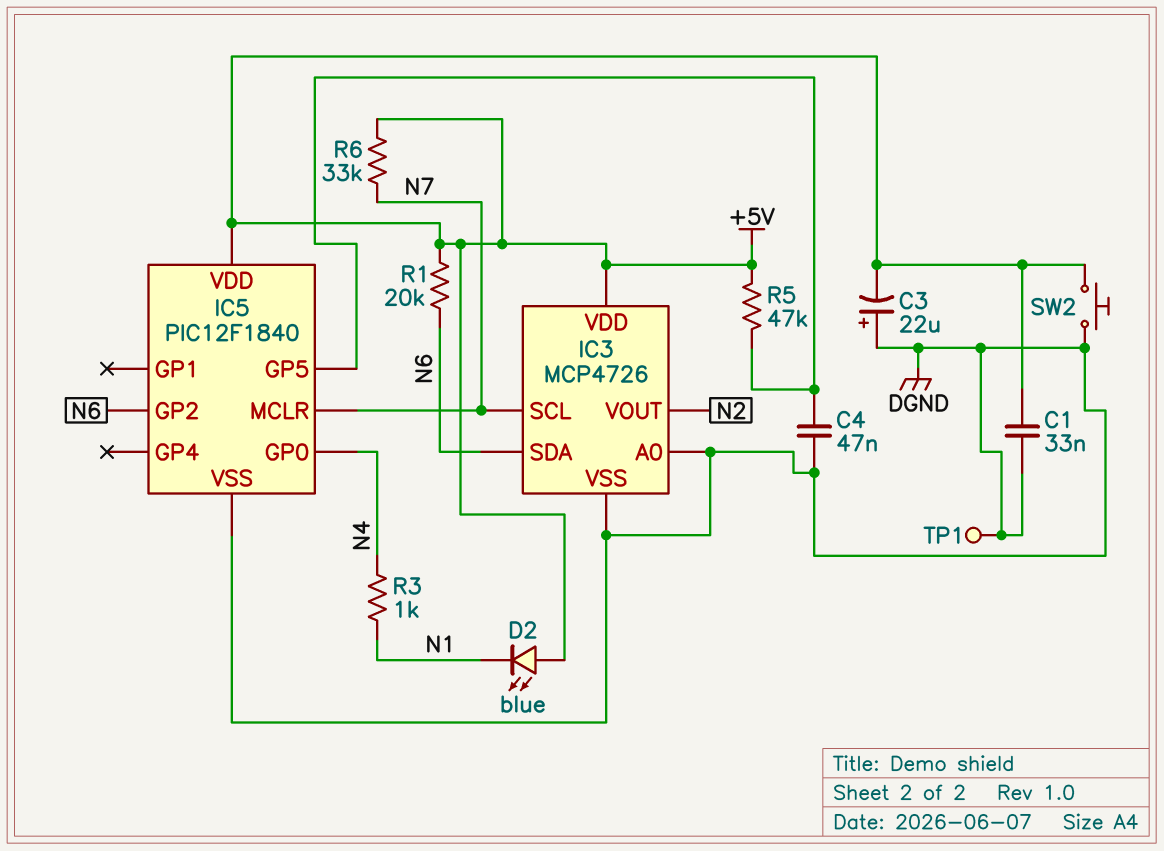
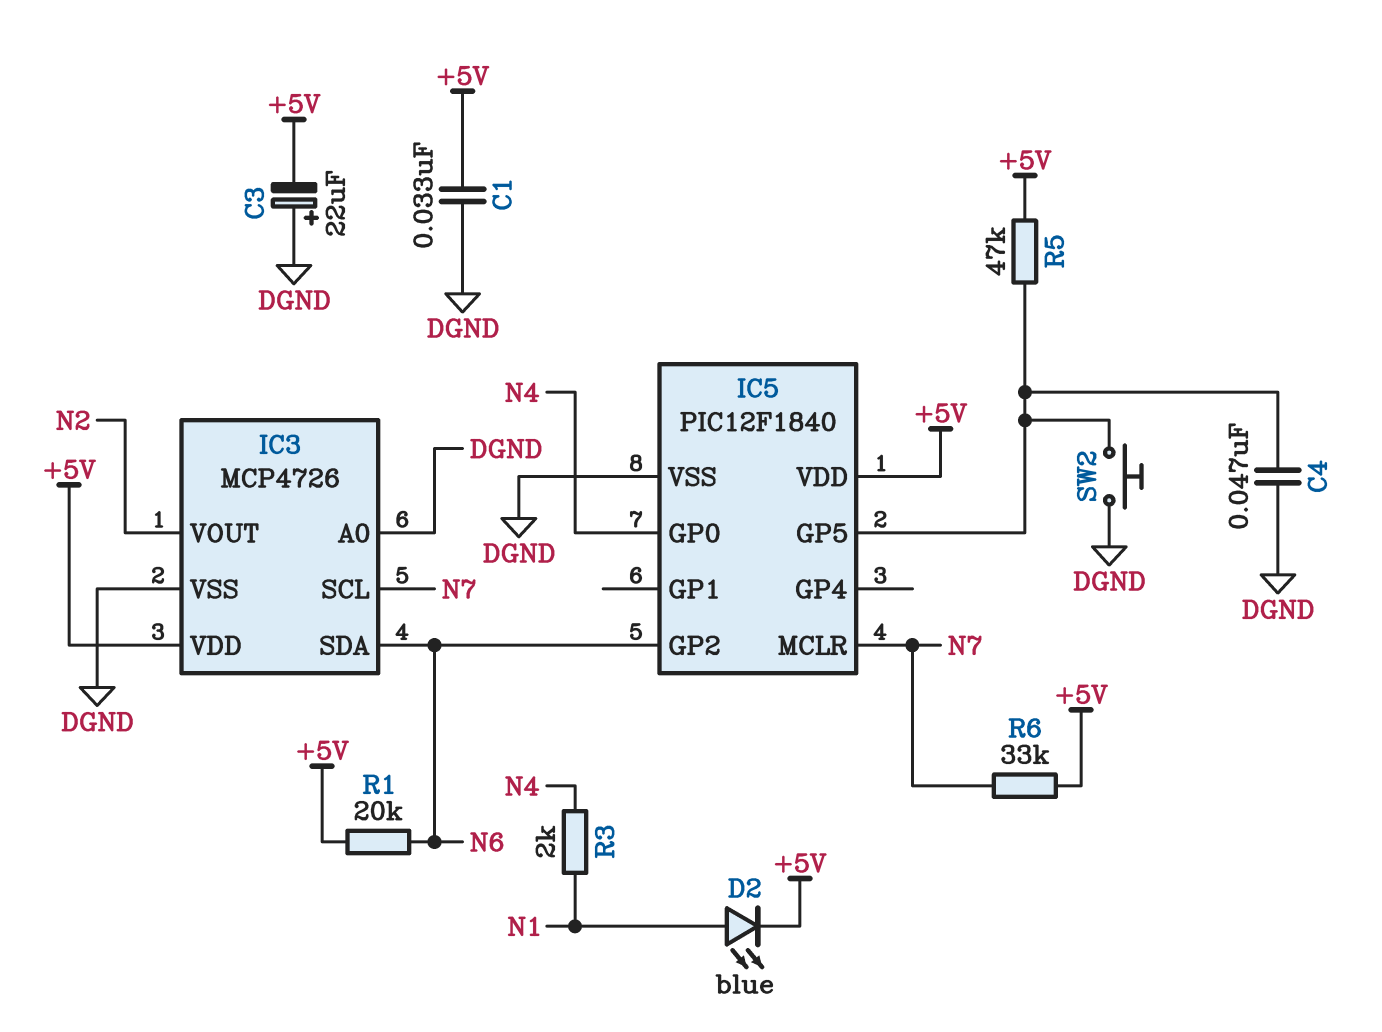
D2: LED blue (A +5V, K N1) -> LED blue (A N1, K +5V)
R3: 1k (N1, N4) -> 2k (N1, N4)
SW2: button (+5V, DGND) -> button (DGND, IC5/GP5)
TP1: test point (DGND) -> none

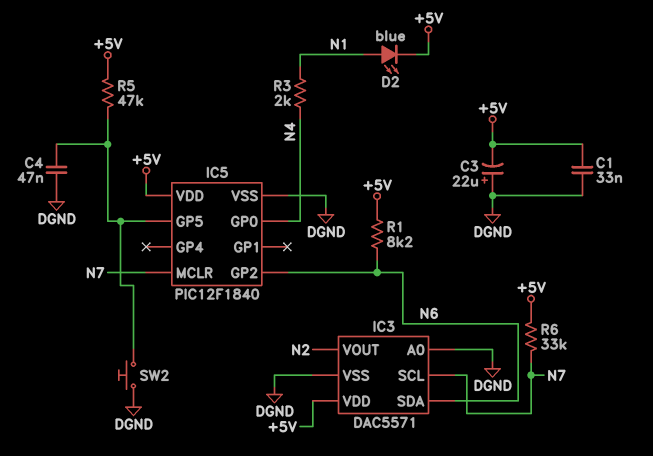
IC3: MCP4726 -> DAC5571
R1: 20k (+5V, N6) -> 8.2k (+5V, N6)

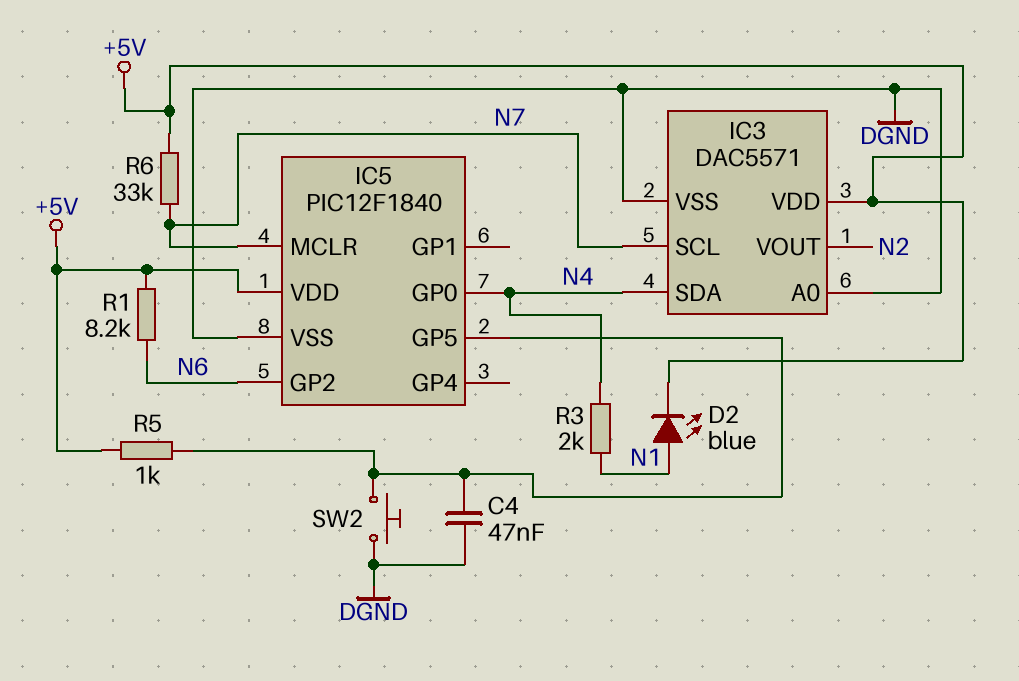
C1: 33nF (+5V, DGND) -> none
C3: 22uF (plus DGND, minus +5V) -> none
IC3 pin SDA: N6 -> N4
R5: 47k (+5V, IC5/GP5) -> 1k (+5V, IC5/GP5)

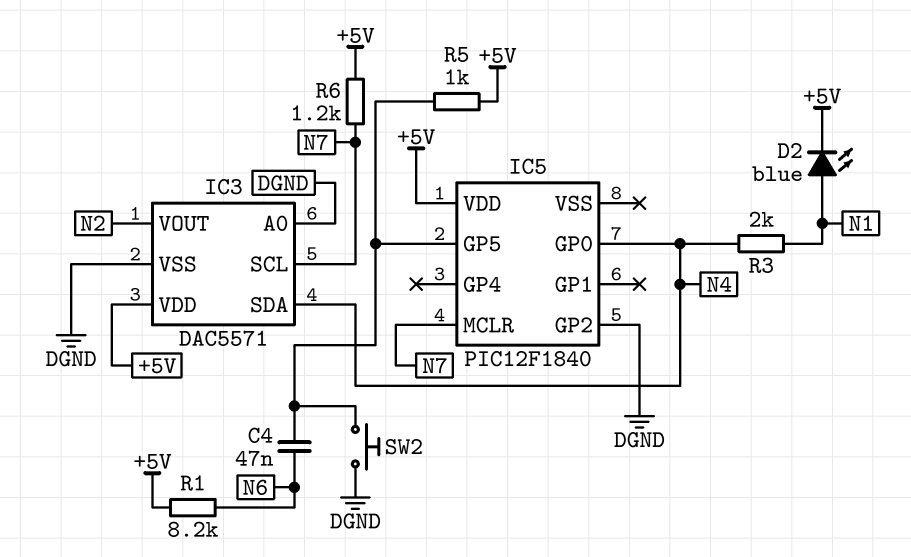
C4: 47nF (DGND, IC5/GP5) -> 47nF (IC5/GP5, N6)
IC5 pin GP2: N6 -> DGND
IC5 pin VSS: DGND -> none
R6: 33k (+5V, N7) -> 1.2k (+5V, N7)

